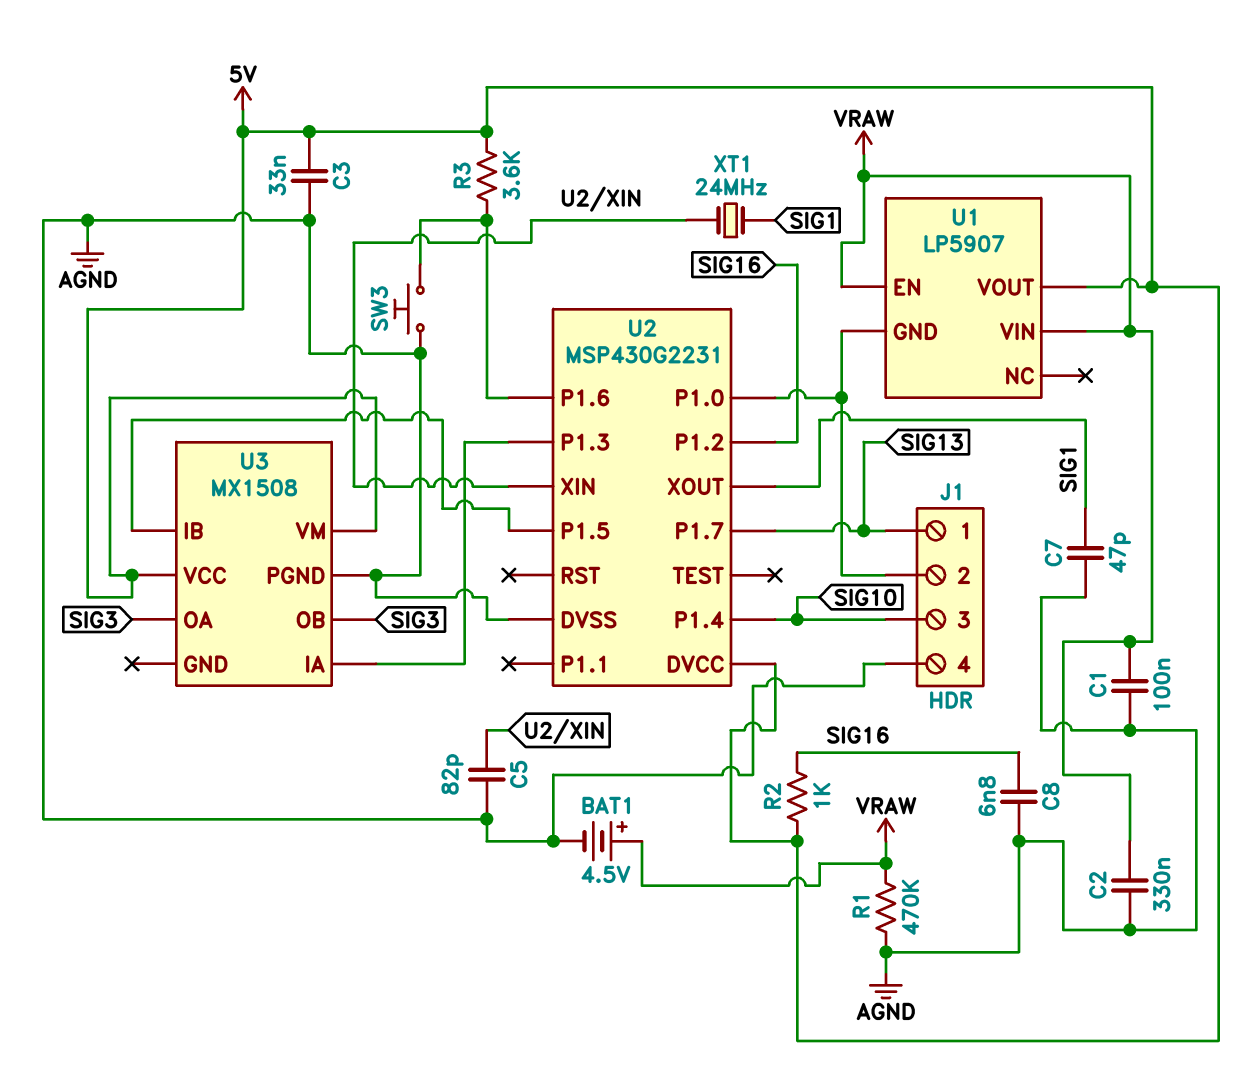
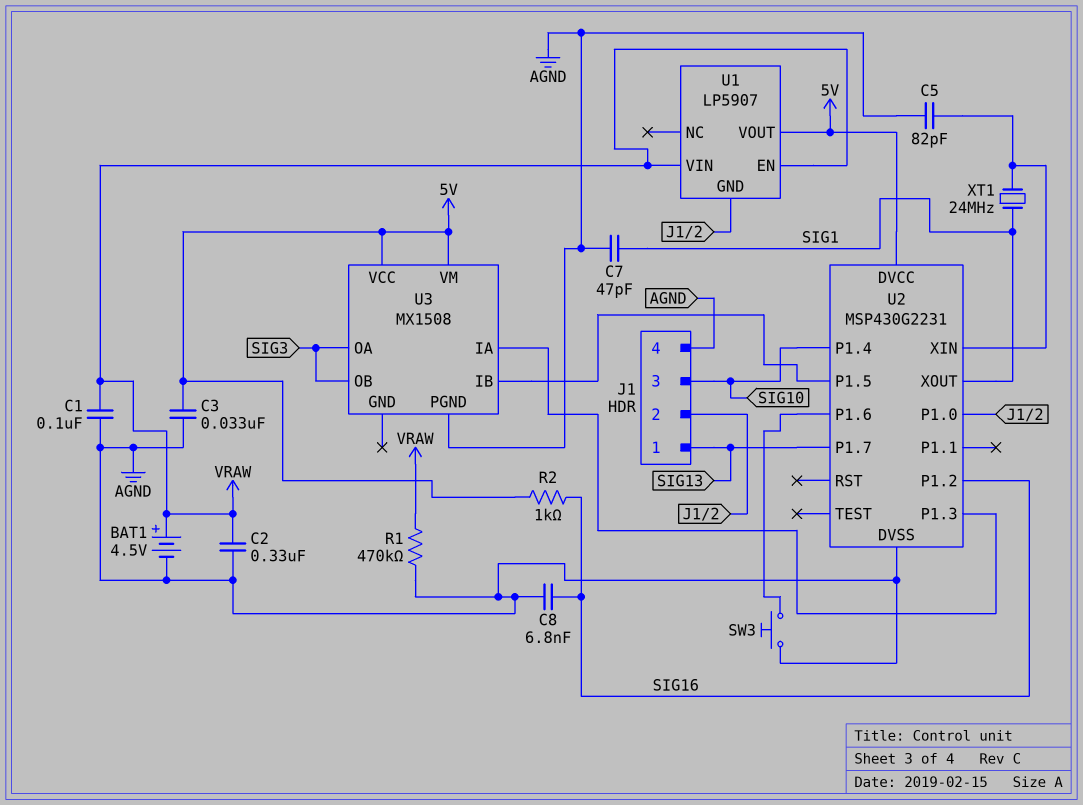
R3: 3.6k (5V, U2/P1.6) -> none

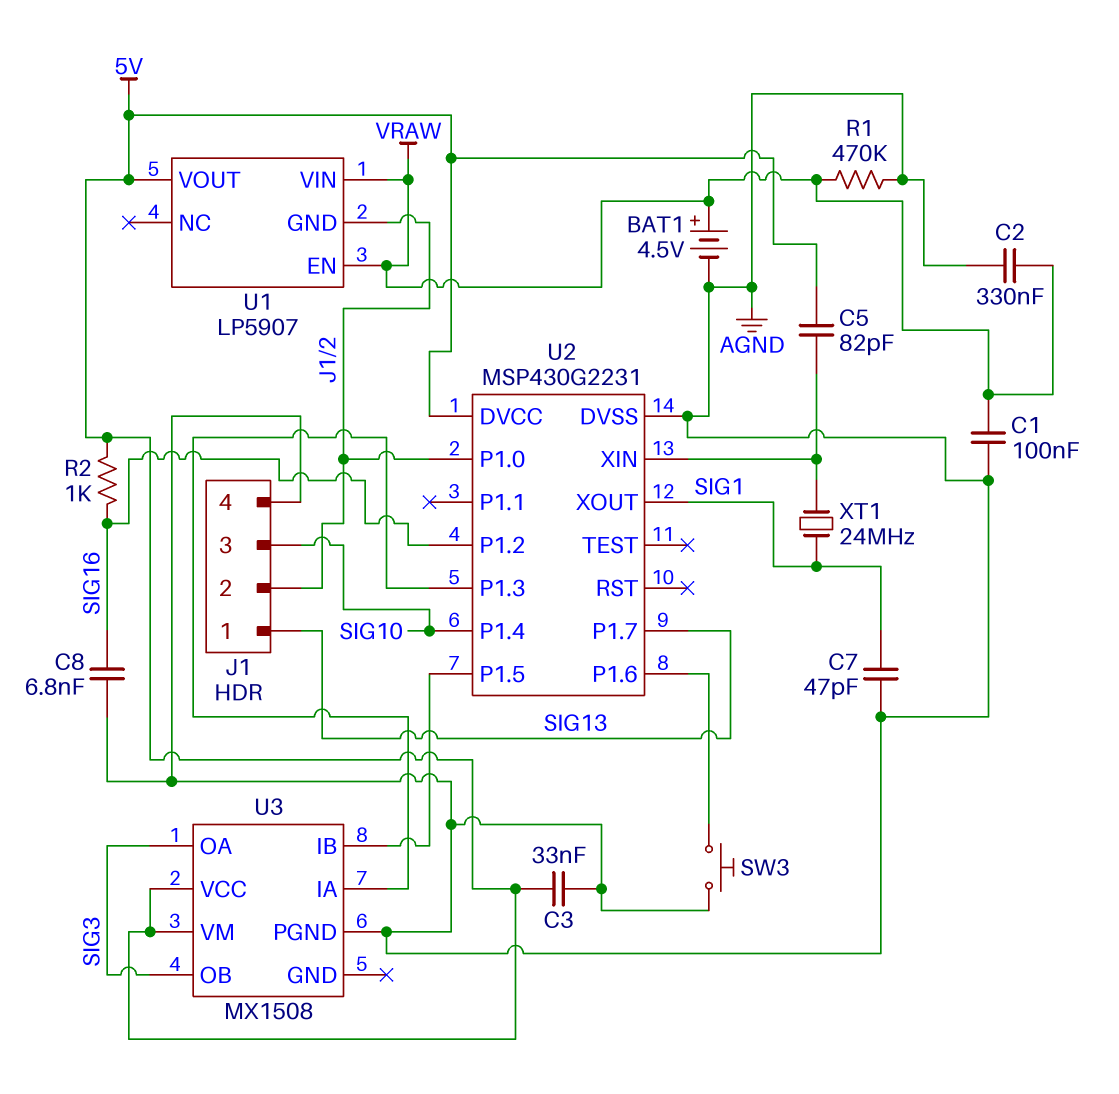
C5: 82pF (AGND, U2/XIN) -> 82pF (5V, U2/XIN)

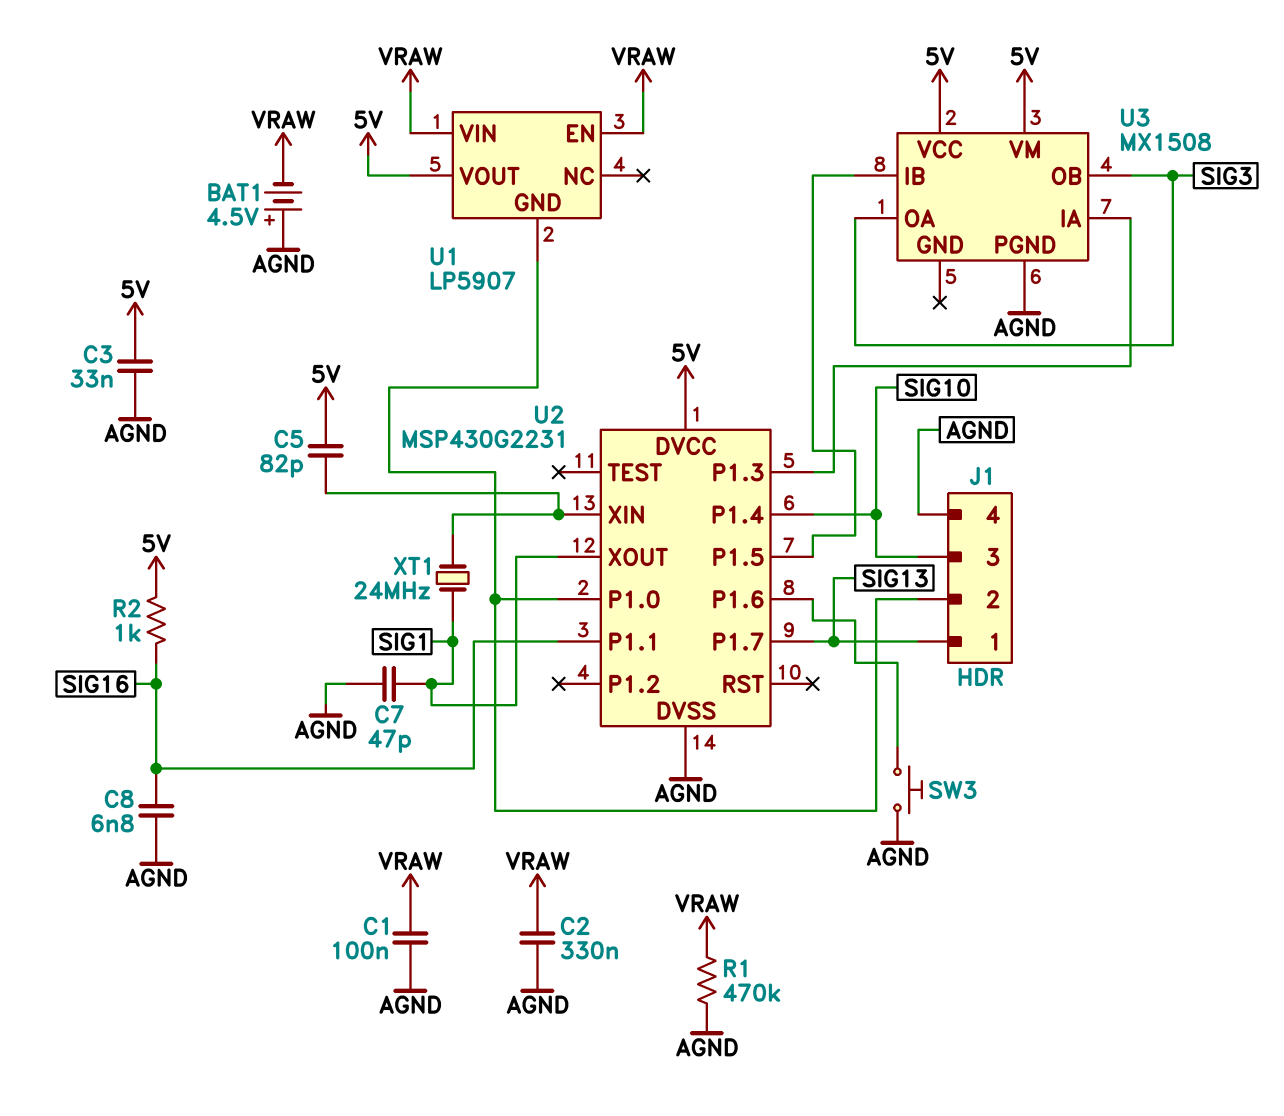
BAT1: 4.5V (plus VRAW, minus AGND) -> 4.5V (plus AGND, minus VRAW)
U2 pin P1.1: none -> SIG16
U2 pin P1.2: SIG16 -> none

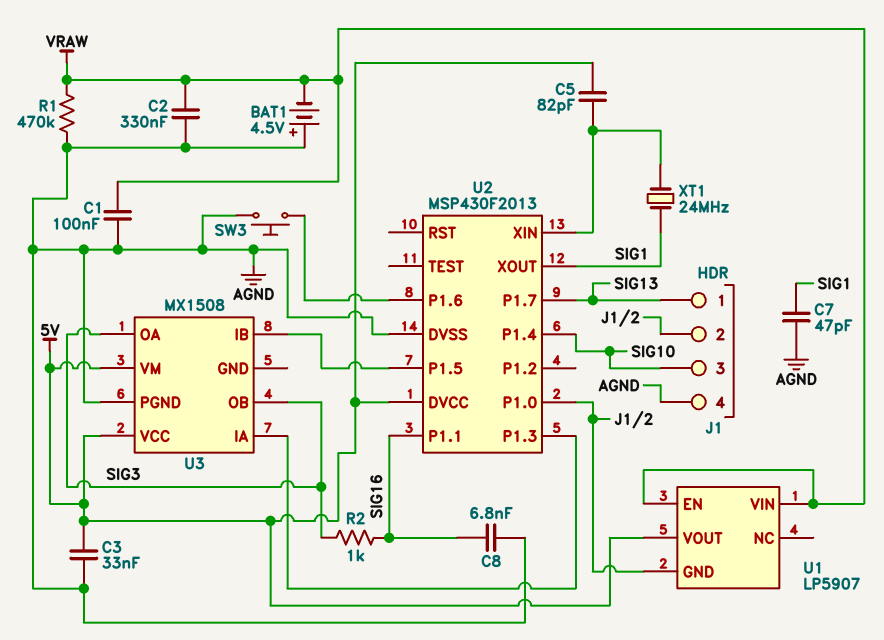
R2: 1k (5V, SIG16) -> 1k (SIG3, SIG16)
U2: MSP430G2231 -> MSP430F2013

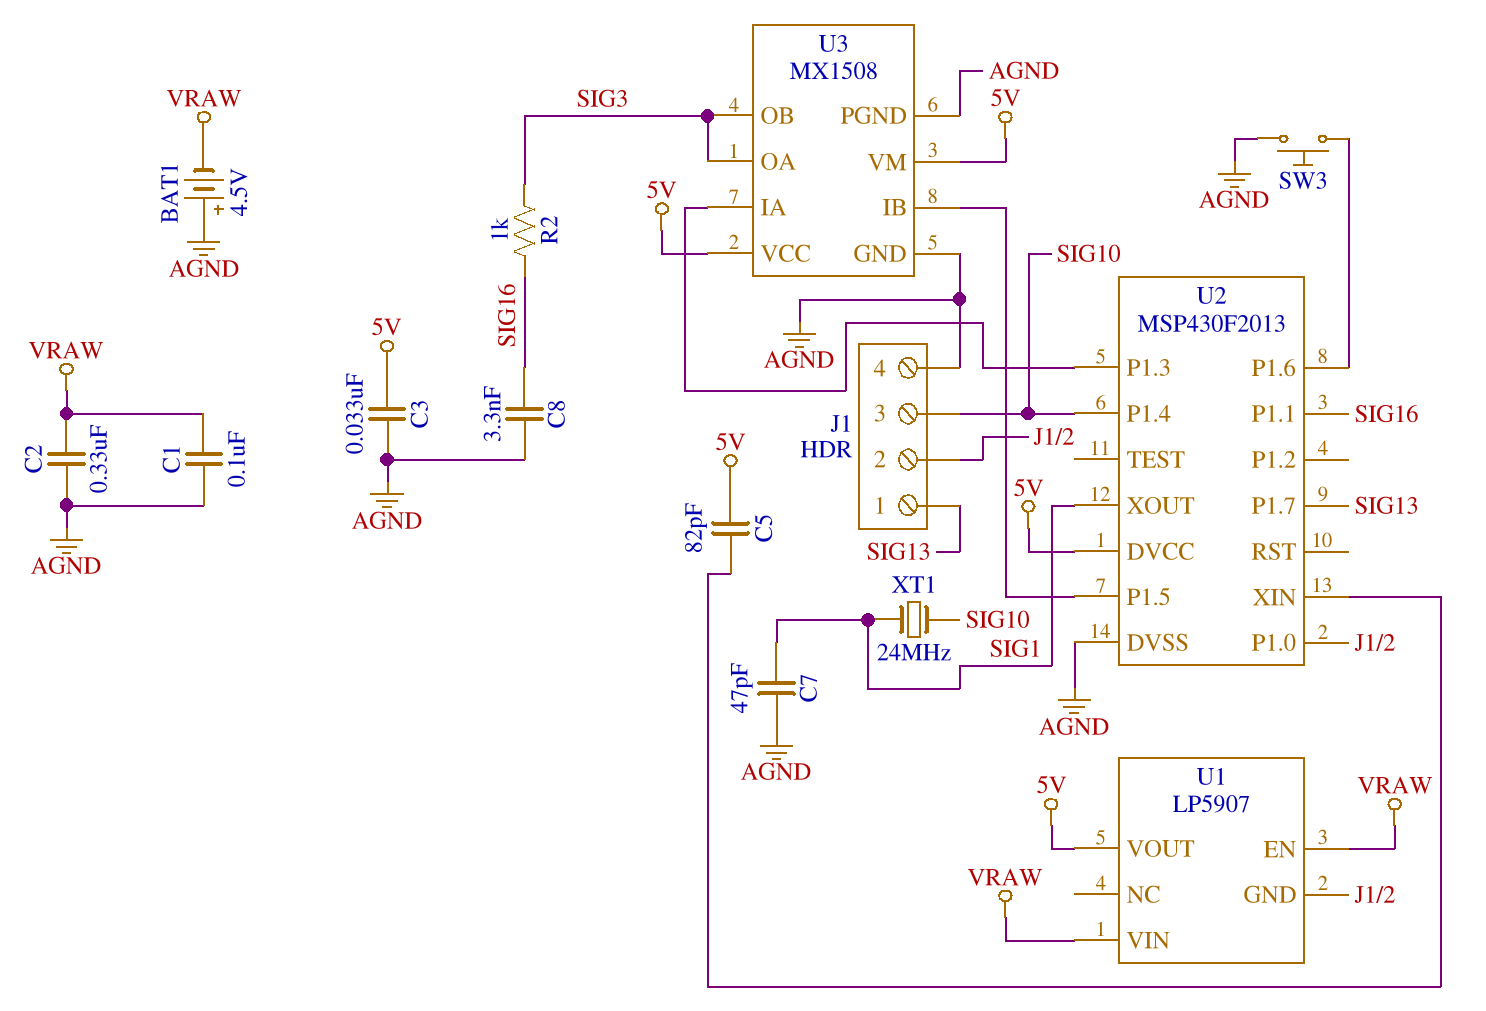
C8: 6.8nF (AGND, SIG16) -> 3.3nF (AGND, SIG16)
R1: 470k (AGND, VRAW) -> none
U3 pin GND: none -> AGND
XT1: 24MHz (SIG1, U2/XIN) -> 24MHz (SIG1, SIG10)

